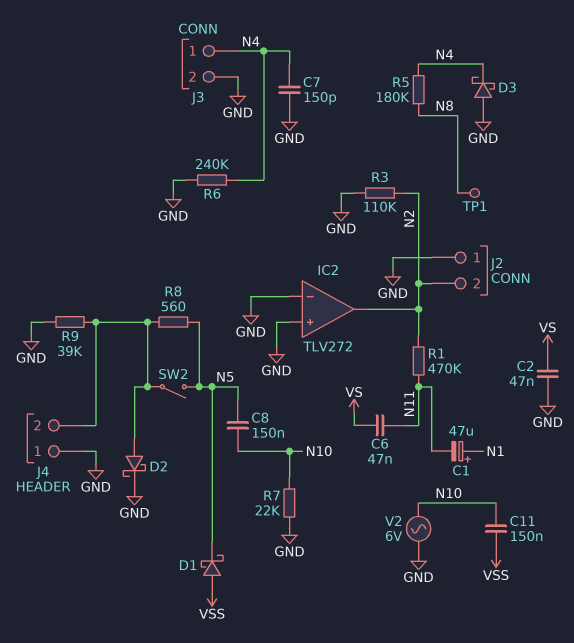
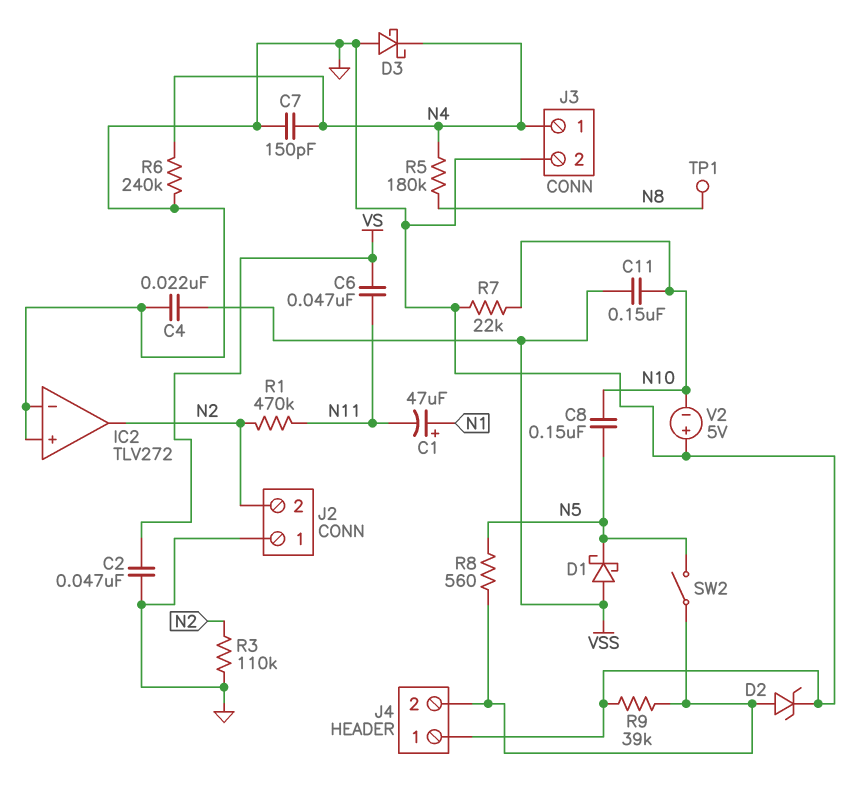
C4: none -> 22nF (GND, VSS)
D2: schottky (A J4/2, K GND) -> zener (A J4/2, K GND)
V2: AC 6V (GND, N10) -> 5V (plus GND, minus N10)

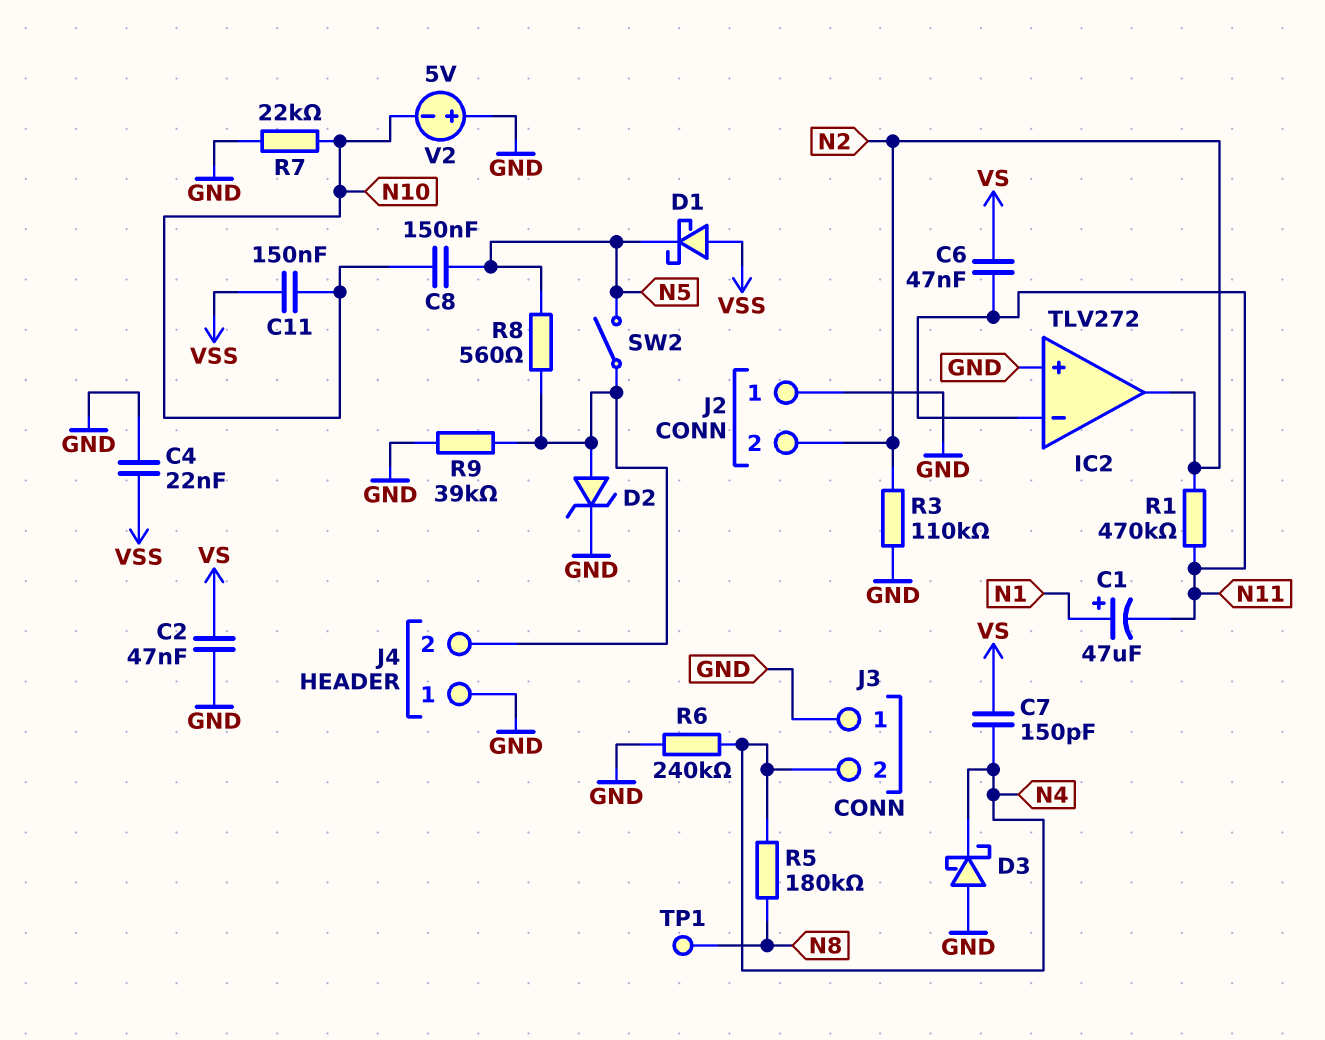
C7: 150pF (GND, N4) -> 150pF (N4, VS)
IC2 pin in-: GND -> N11
J3 pin 1: N4 -> GND
J3 pin 2: GND -> N4

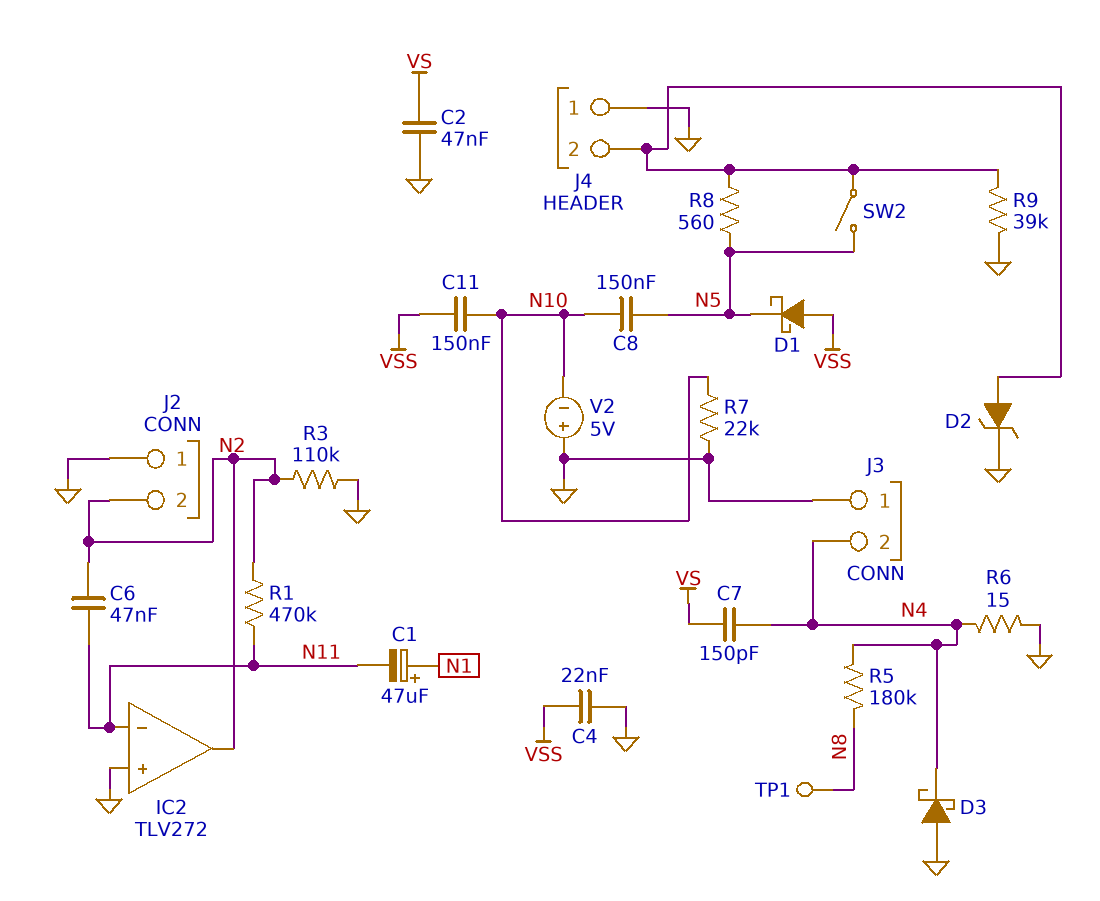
C6: 47nF (N11, VS) -> 47nF (N2, N11)
R6: 240k (GND, N4) -> 15 (GND, N4)

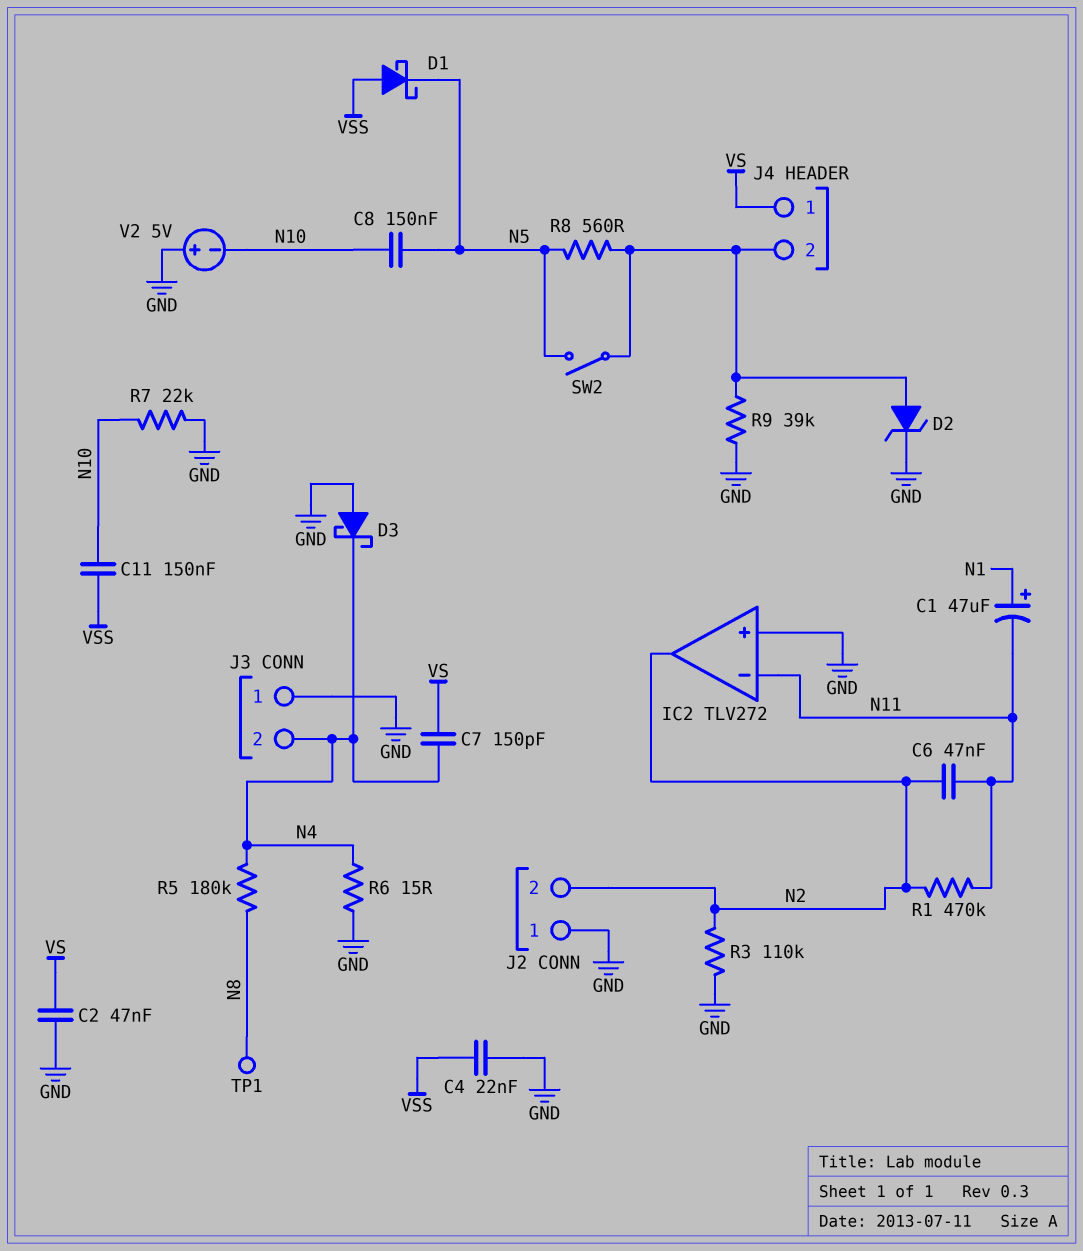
J4 pin 1: GND -> VS

